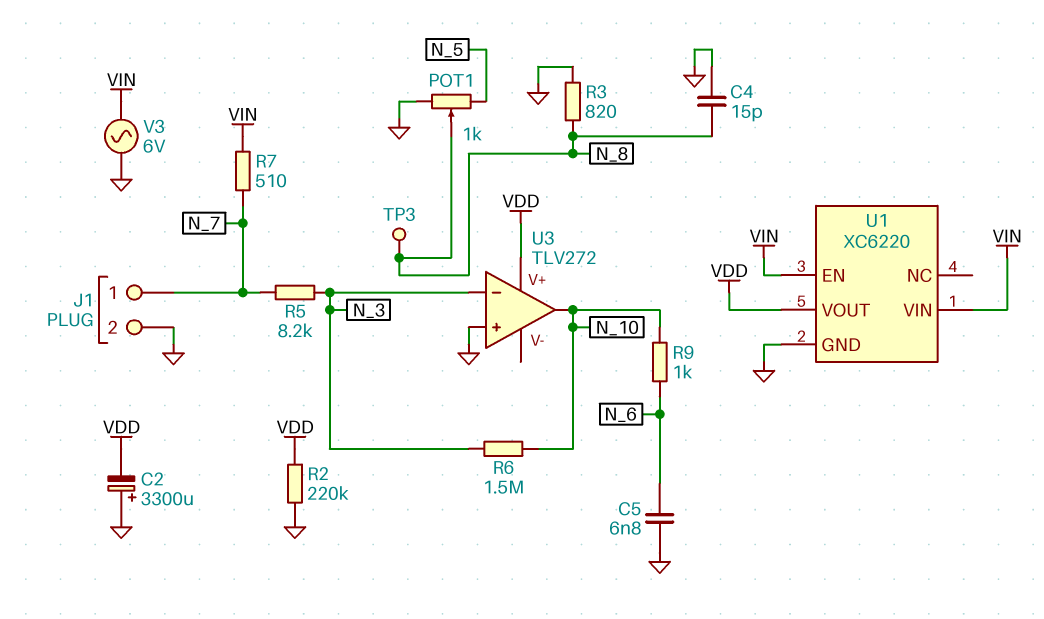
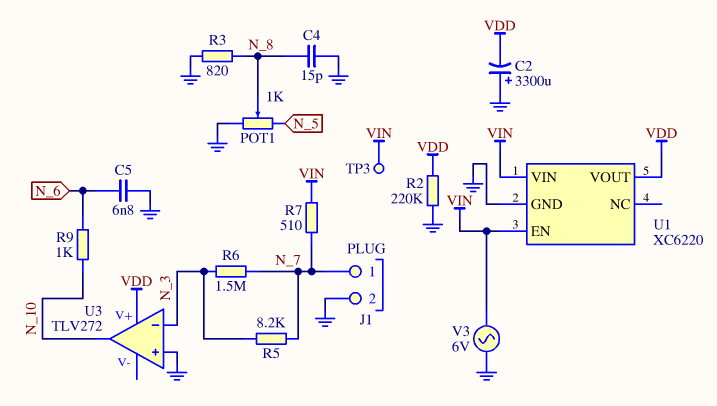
R6: 1.5M (N_3, N_10) -> 1.5M (N_3, N_7)
TP3: test point (N_8) -> test point (VIN)

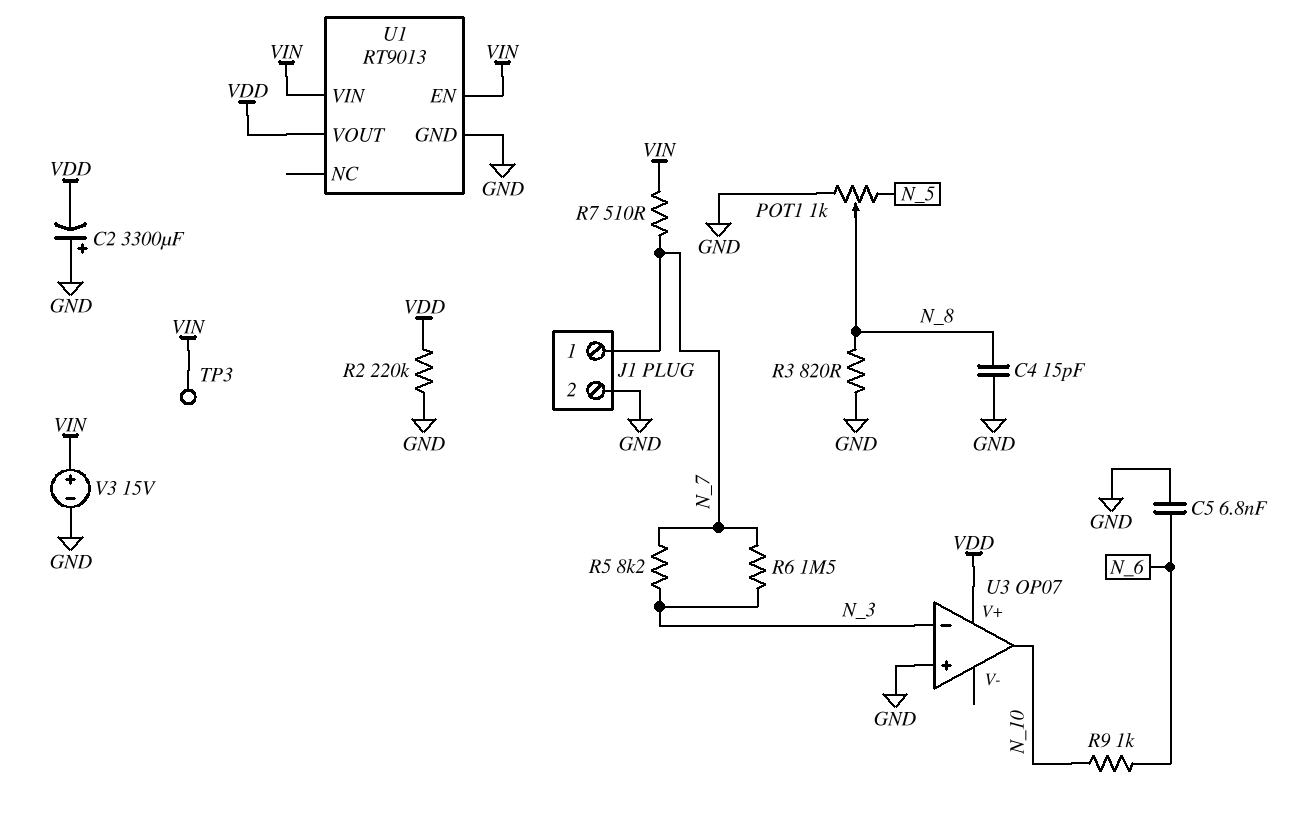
U1: XC6220 -> RT9013
U3: TLV272 -> OP07
V3: AC 6V (GND, VIN) -> 15V (plus VIN, minus GND)

